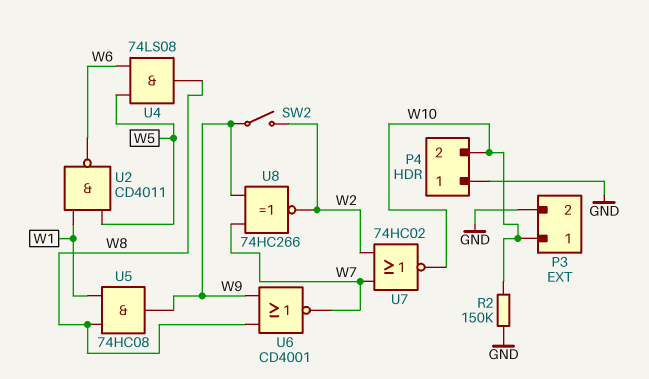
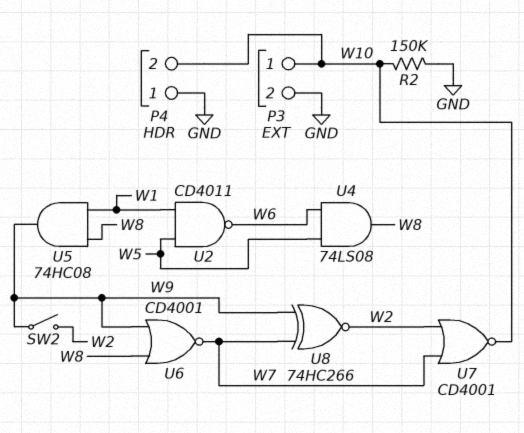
U7: NOR 74HC02 (in W2, in W7, out W10) -> NOR CD4001 (in W2, in W7, out W10)

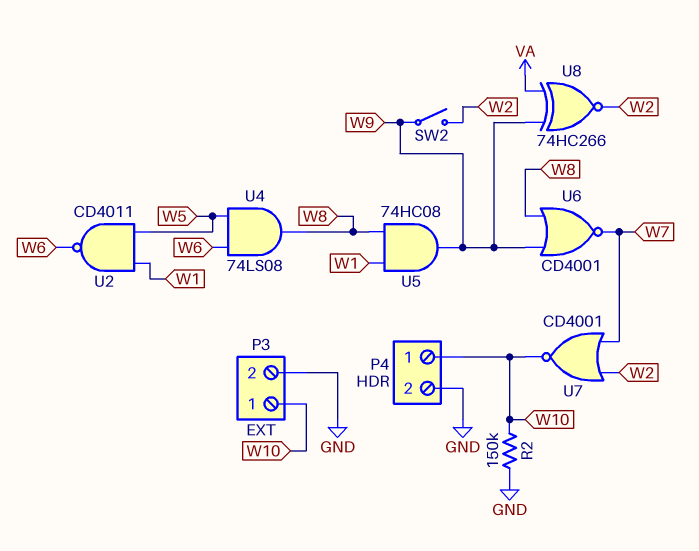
P4 pin 1: GND -> W10
P4 pin 2: W10 -> GND
U8: XNOR 74HC266 (in W7, in W9, out W2) -> XNOR 74HC266 (in VA, in W9, out W2)

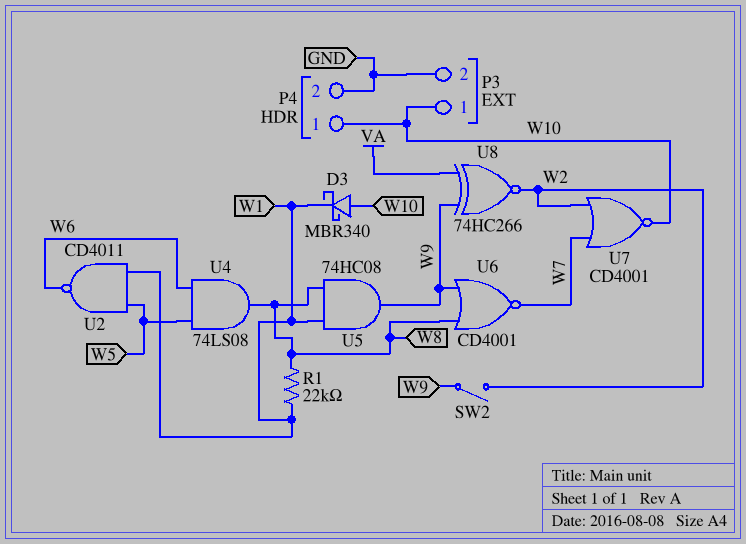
D3: none -> schottky MBR340 (A W10, K W1)
R1: none -> 22k (W1, W8)
R2: 150k (GND, W10) -> none

